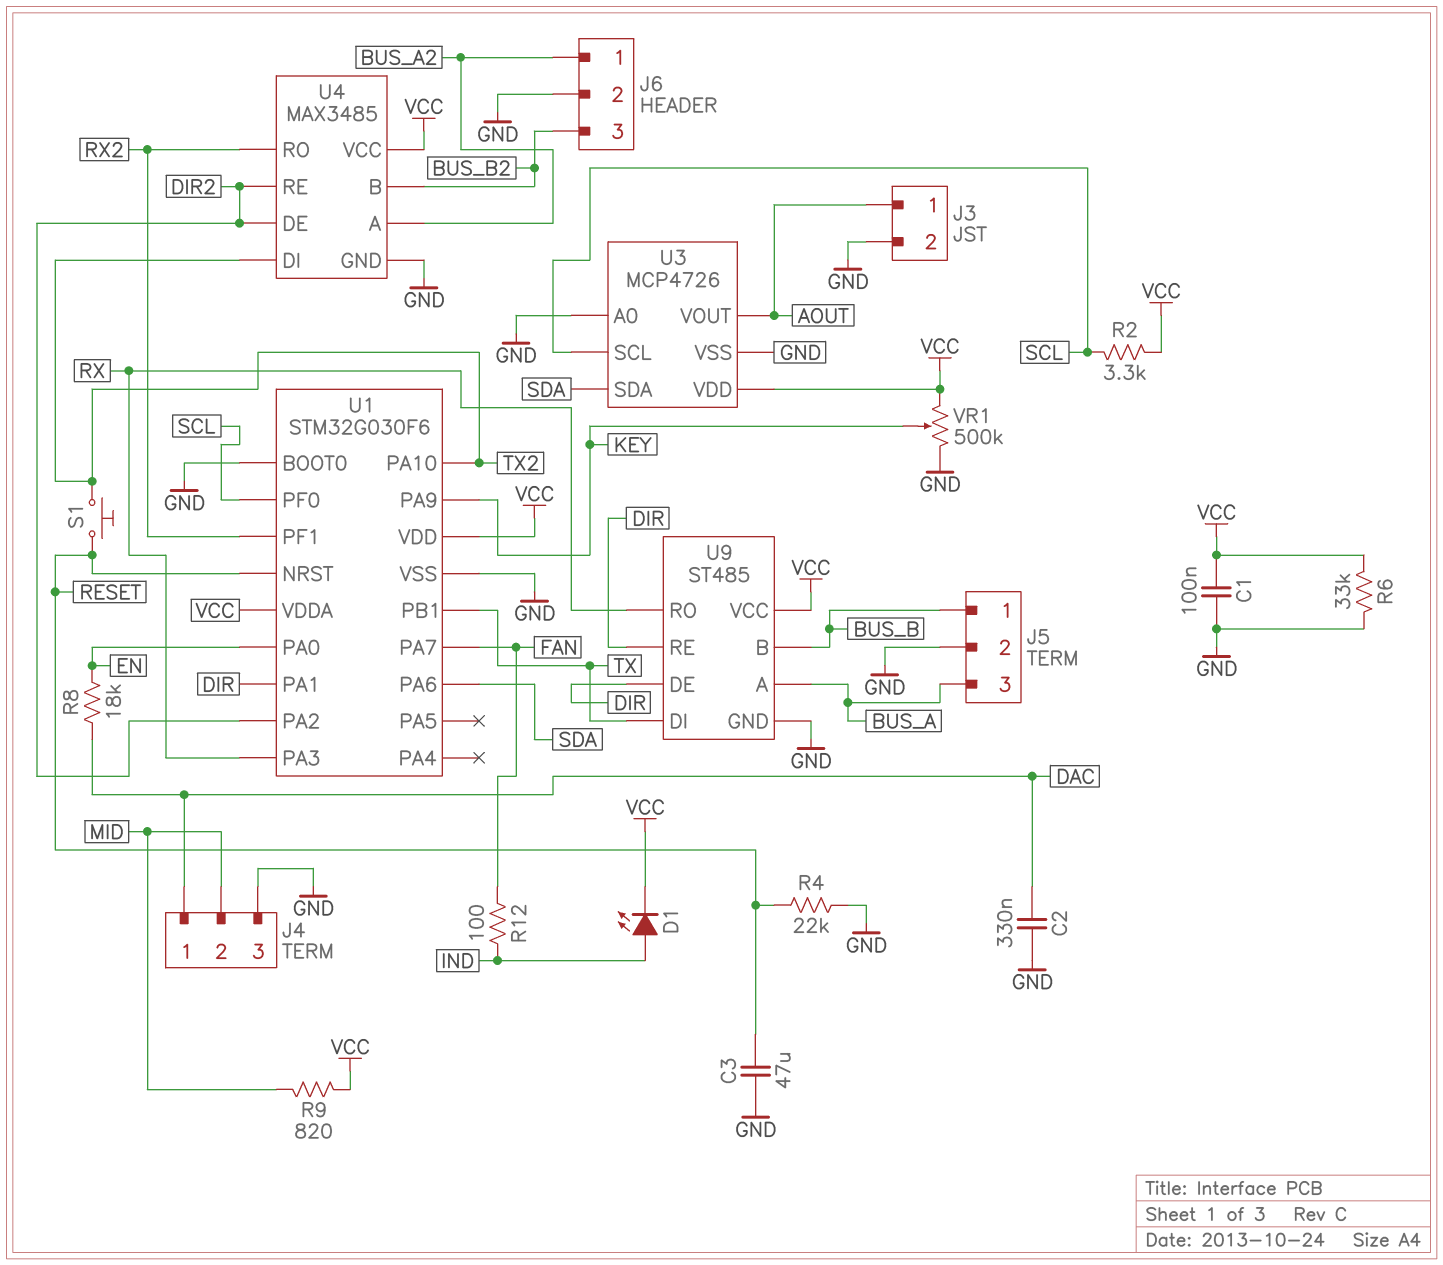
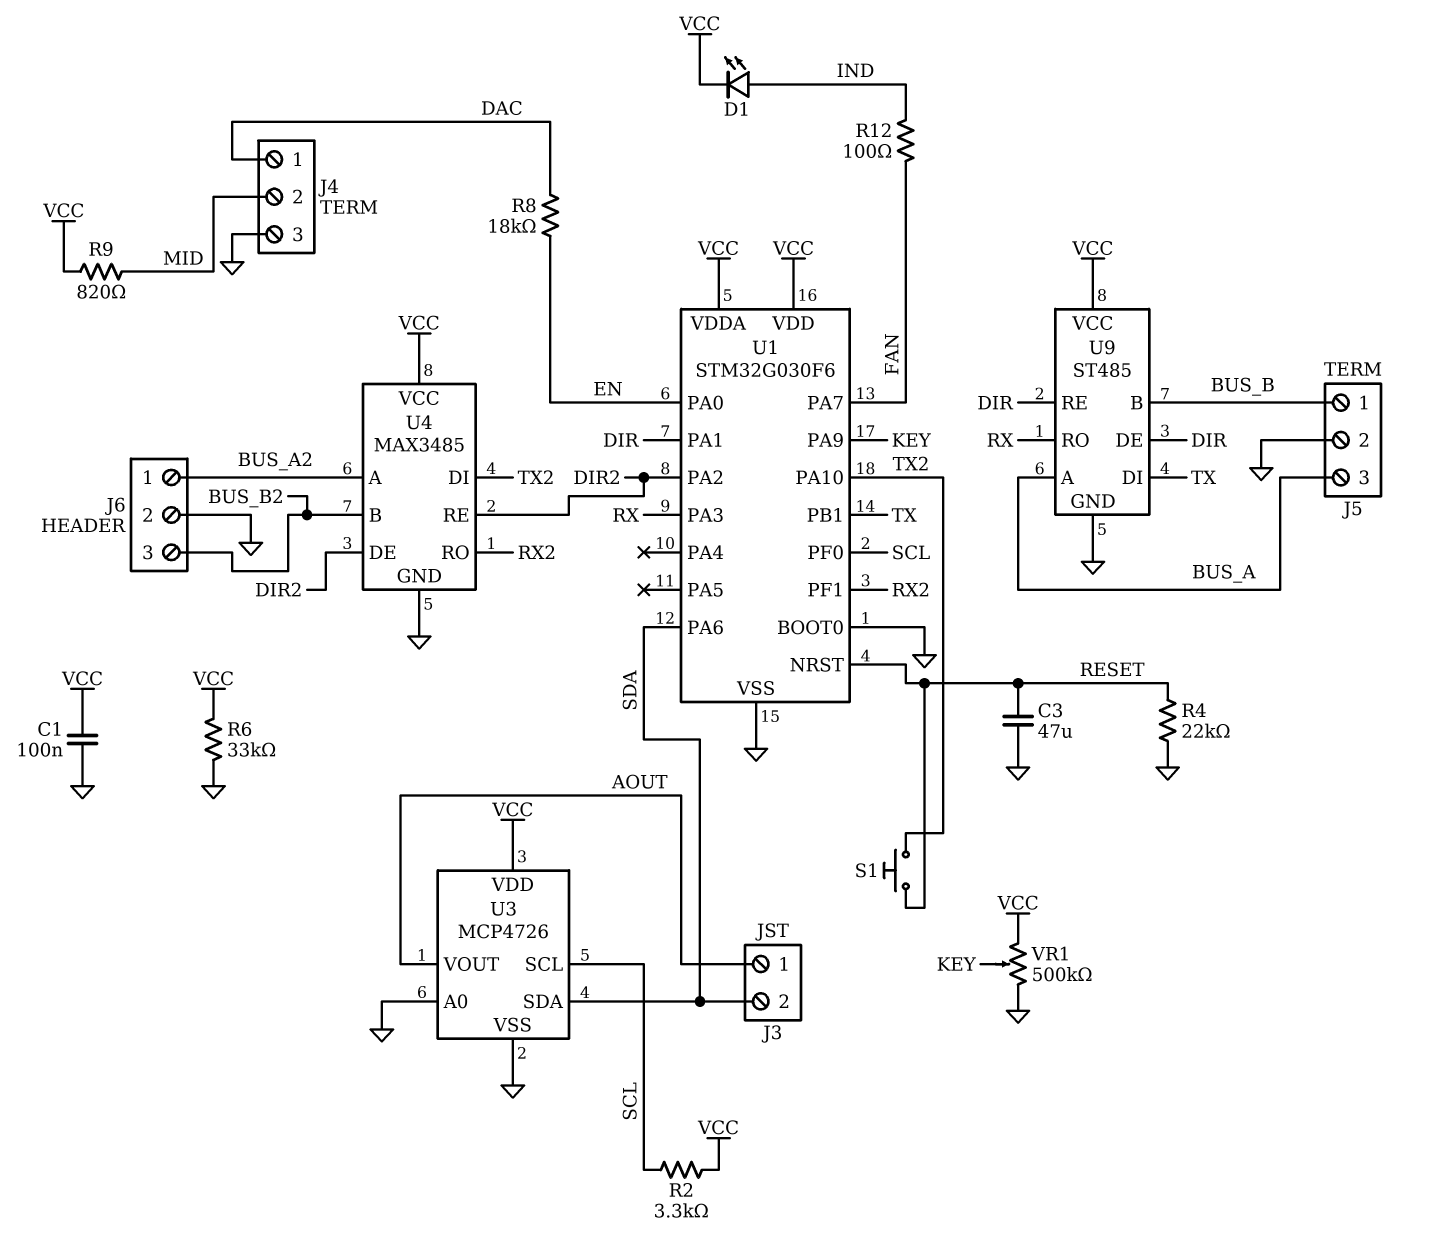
C2: 330nF (DAC, GND) -> none
J3 pin 2: GND -> SDA

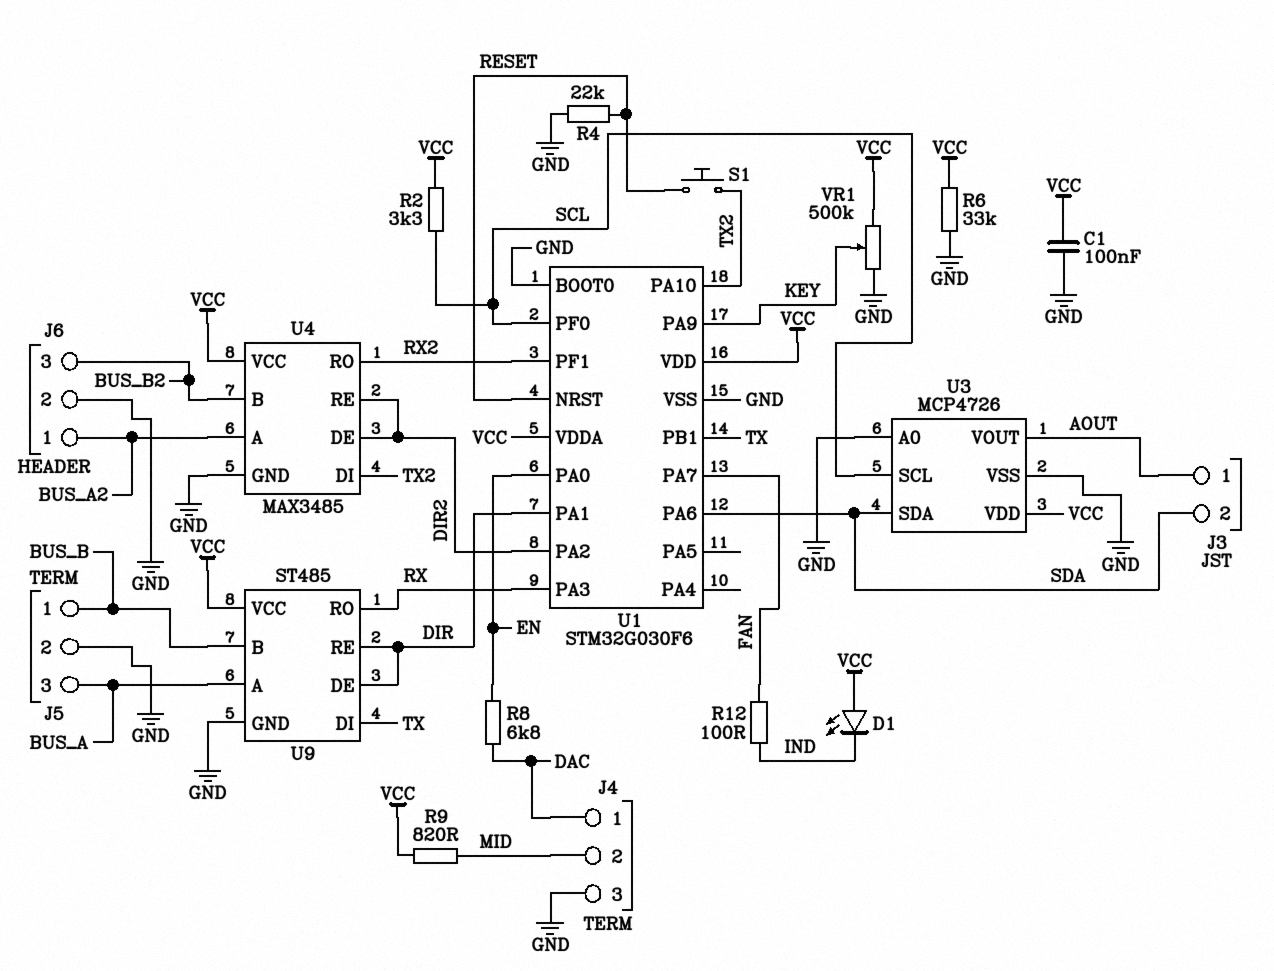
C3: 47uF (GND, RESET) -> none
D1: LED (A IND, K VCC) -> LED (A VCC, K IND)
R8: 18k (DAC, EN) -> 6.8k (DAC, EN)

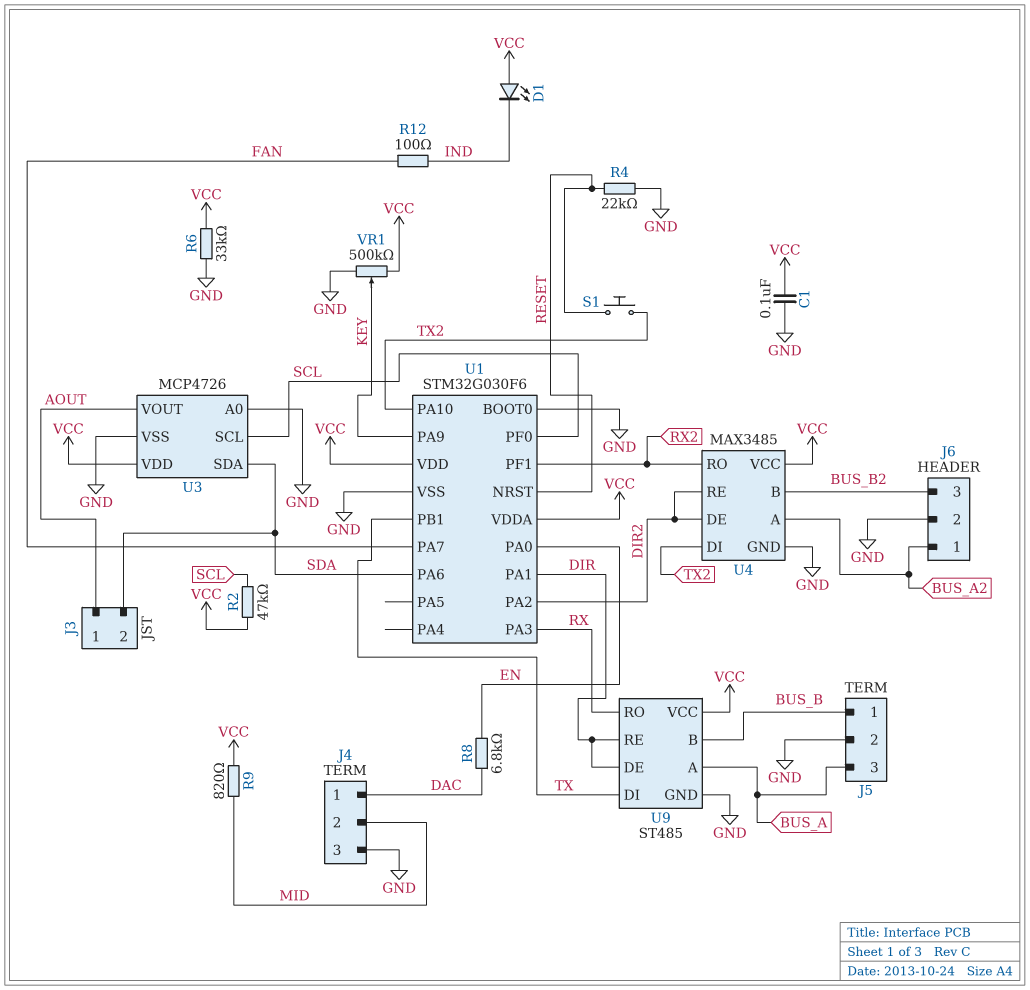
R2: 3.3k (SCL, VCC) -> 47k (SCL, VCC)

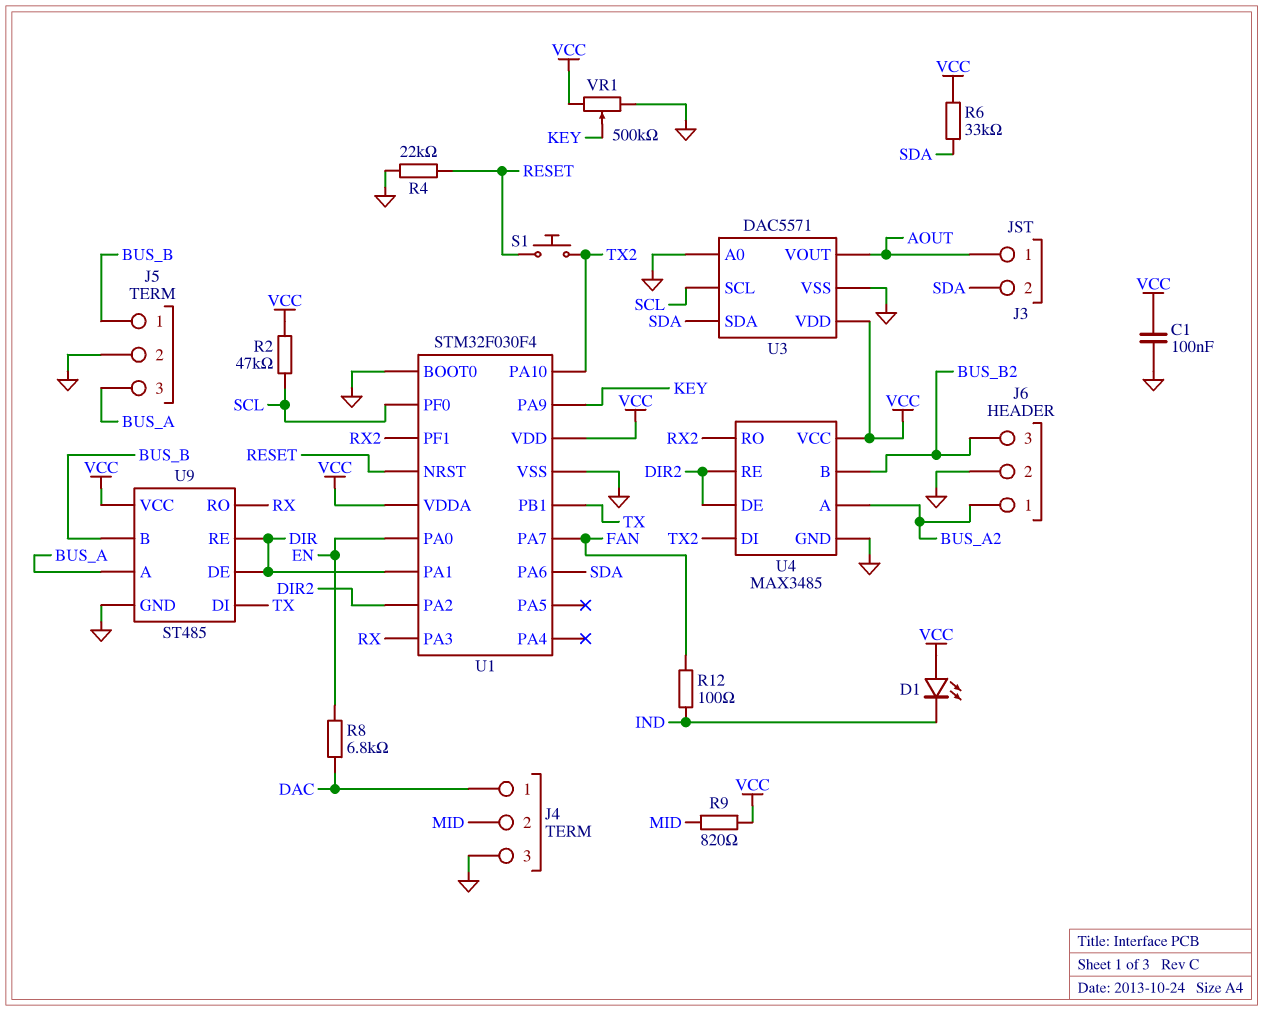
R6: 33k (GND, VCC) -> 33k (SDA, VCC)
U1: STM32G030F6 -> STM32F030F4
U3: MCP4726 -> DAC5571

